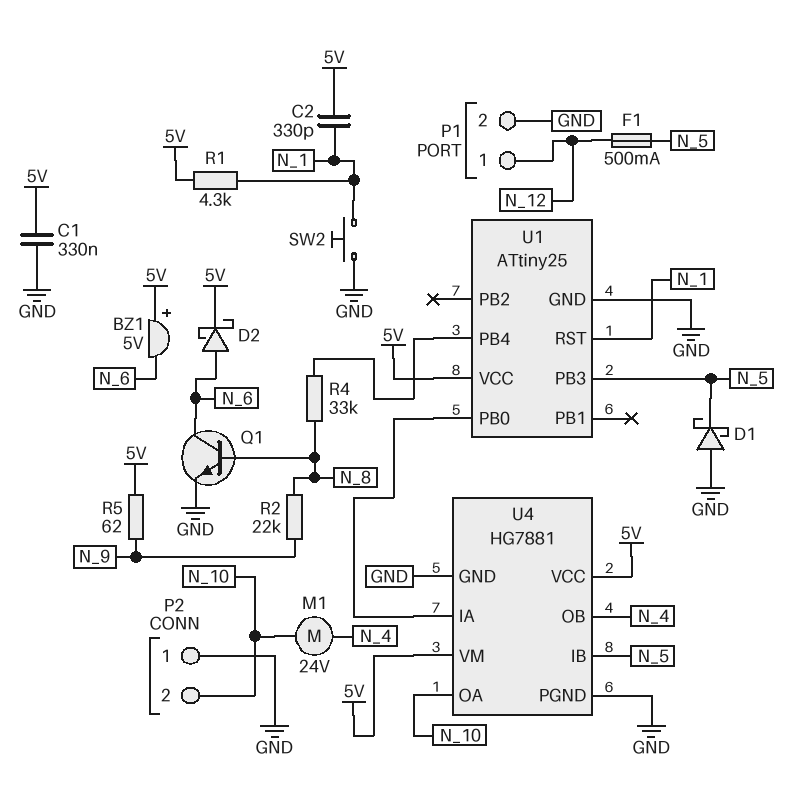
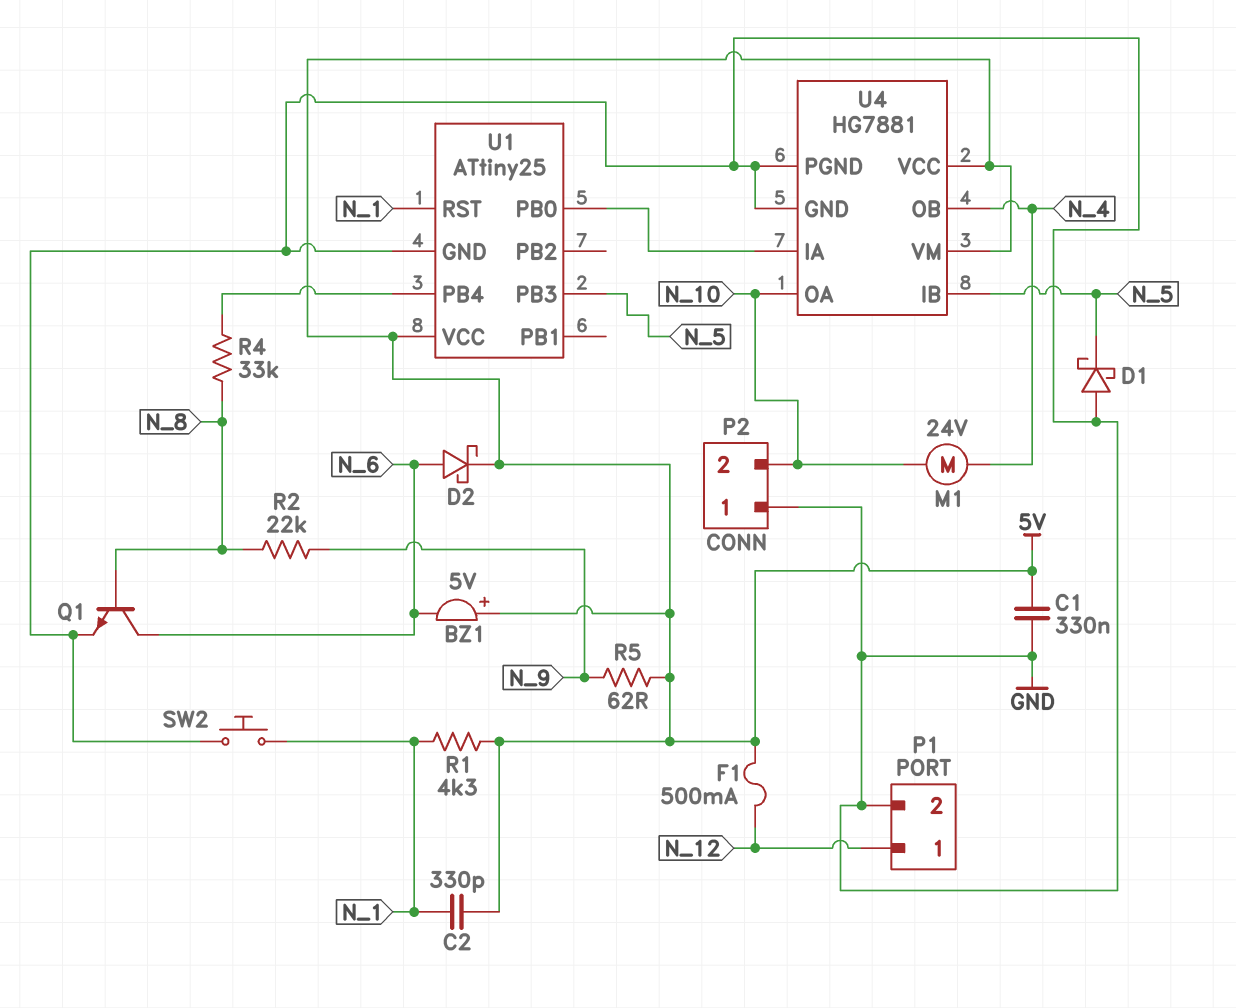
F1: 500mA (N_5, N_12) -> 500mA (5V, N_12)

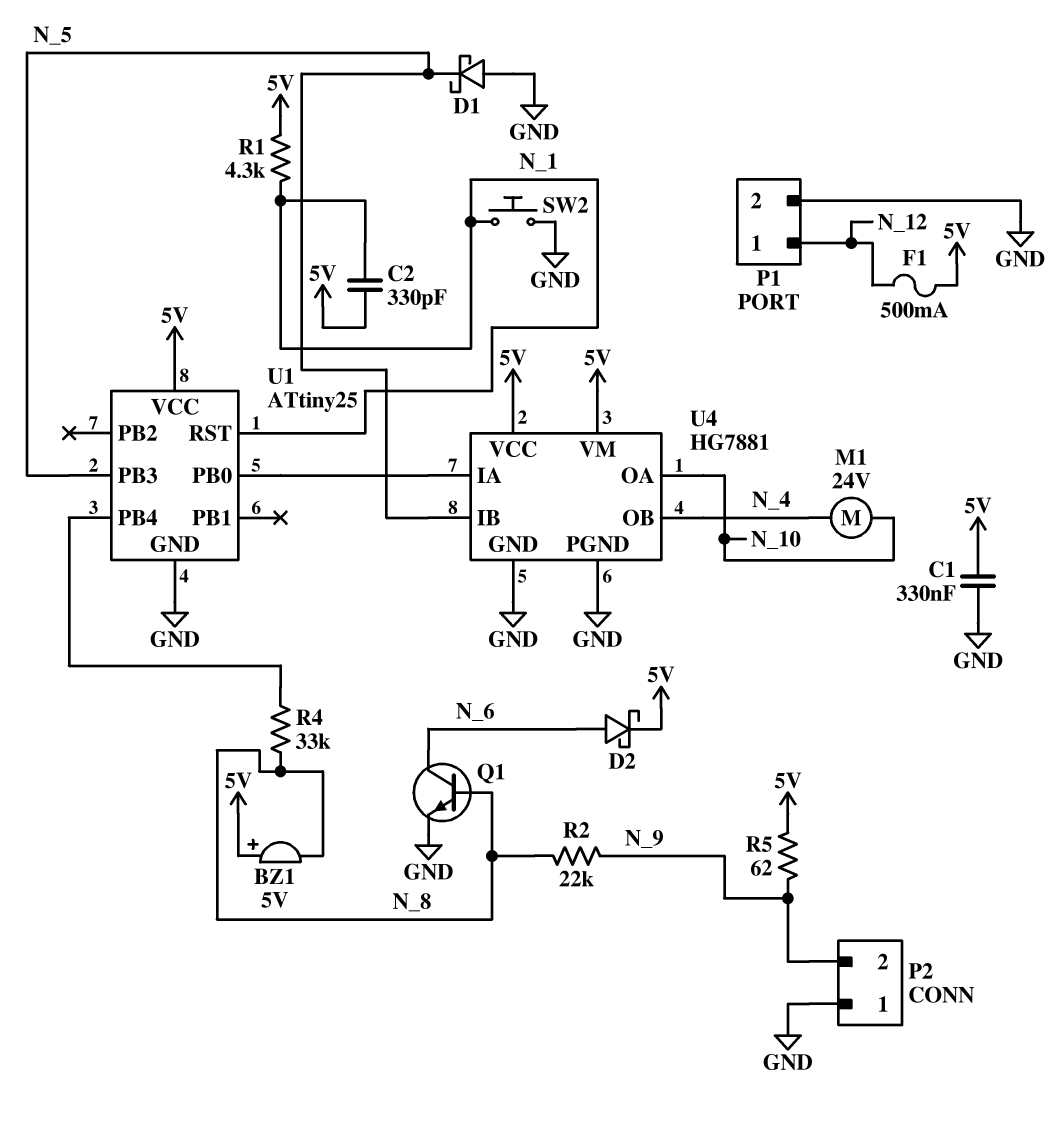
BZ1: buzzer 5V (plus 5V, minus N_6) -> buzzer 5V (plus 5V, minus N_8)
P2 pin 2: N_10 -> N_9

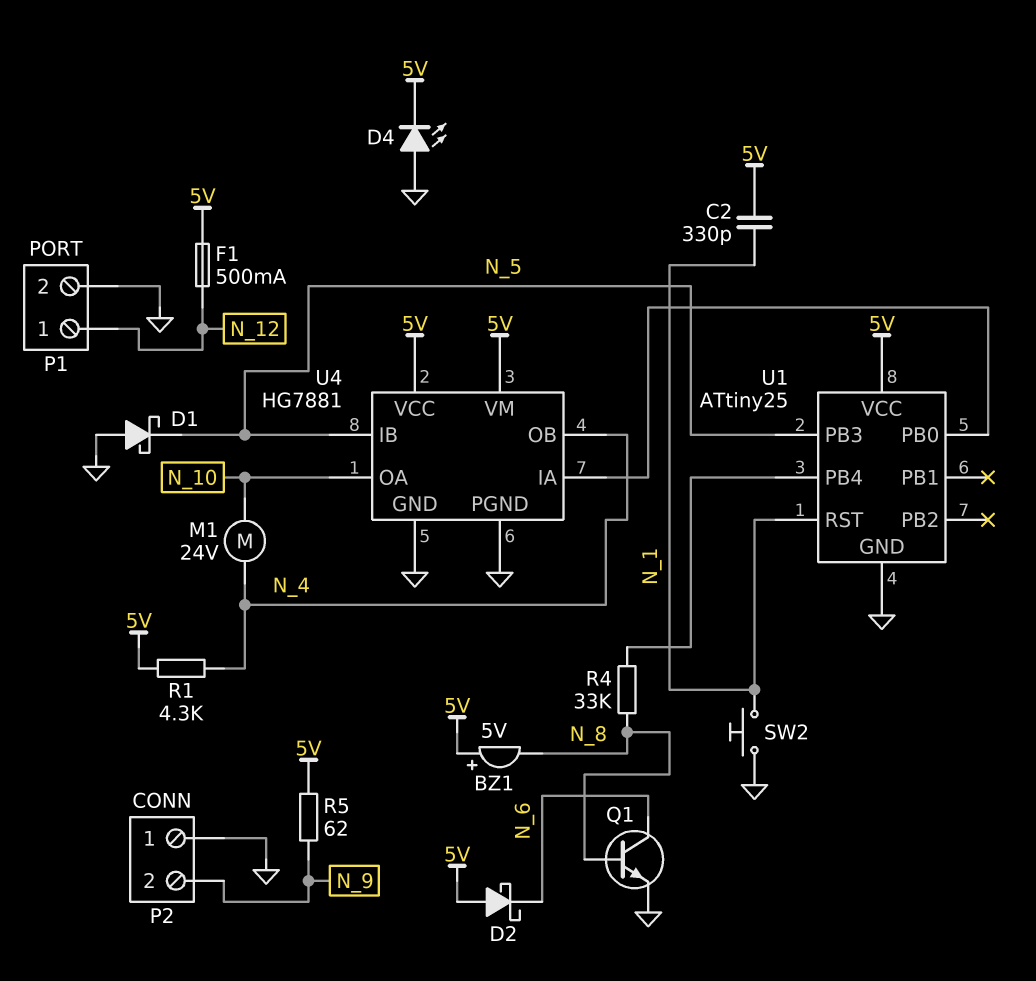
C1: 330nF (5V, GND) -> none
D2: schottky (A N_6, K 5V) -> schottky (A 5V, K N_6)
D4: none -> LED (A GND, K 5V)
R1: 4.3k (5V, N_1) -> 4.3k (5V, N_4)
R2: 22k (N_8, N_9) -> none

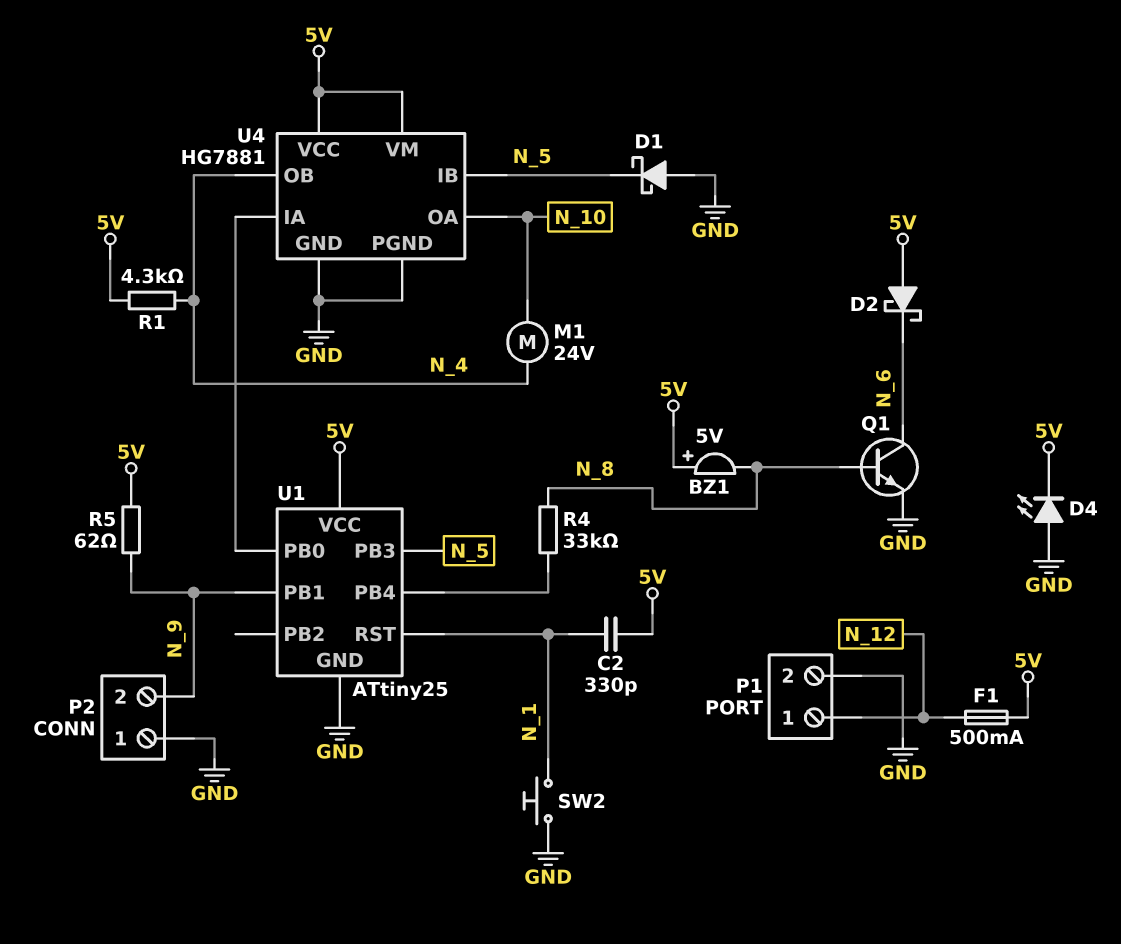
U1 pin PB1: none -> N_9

